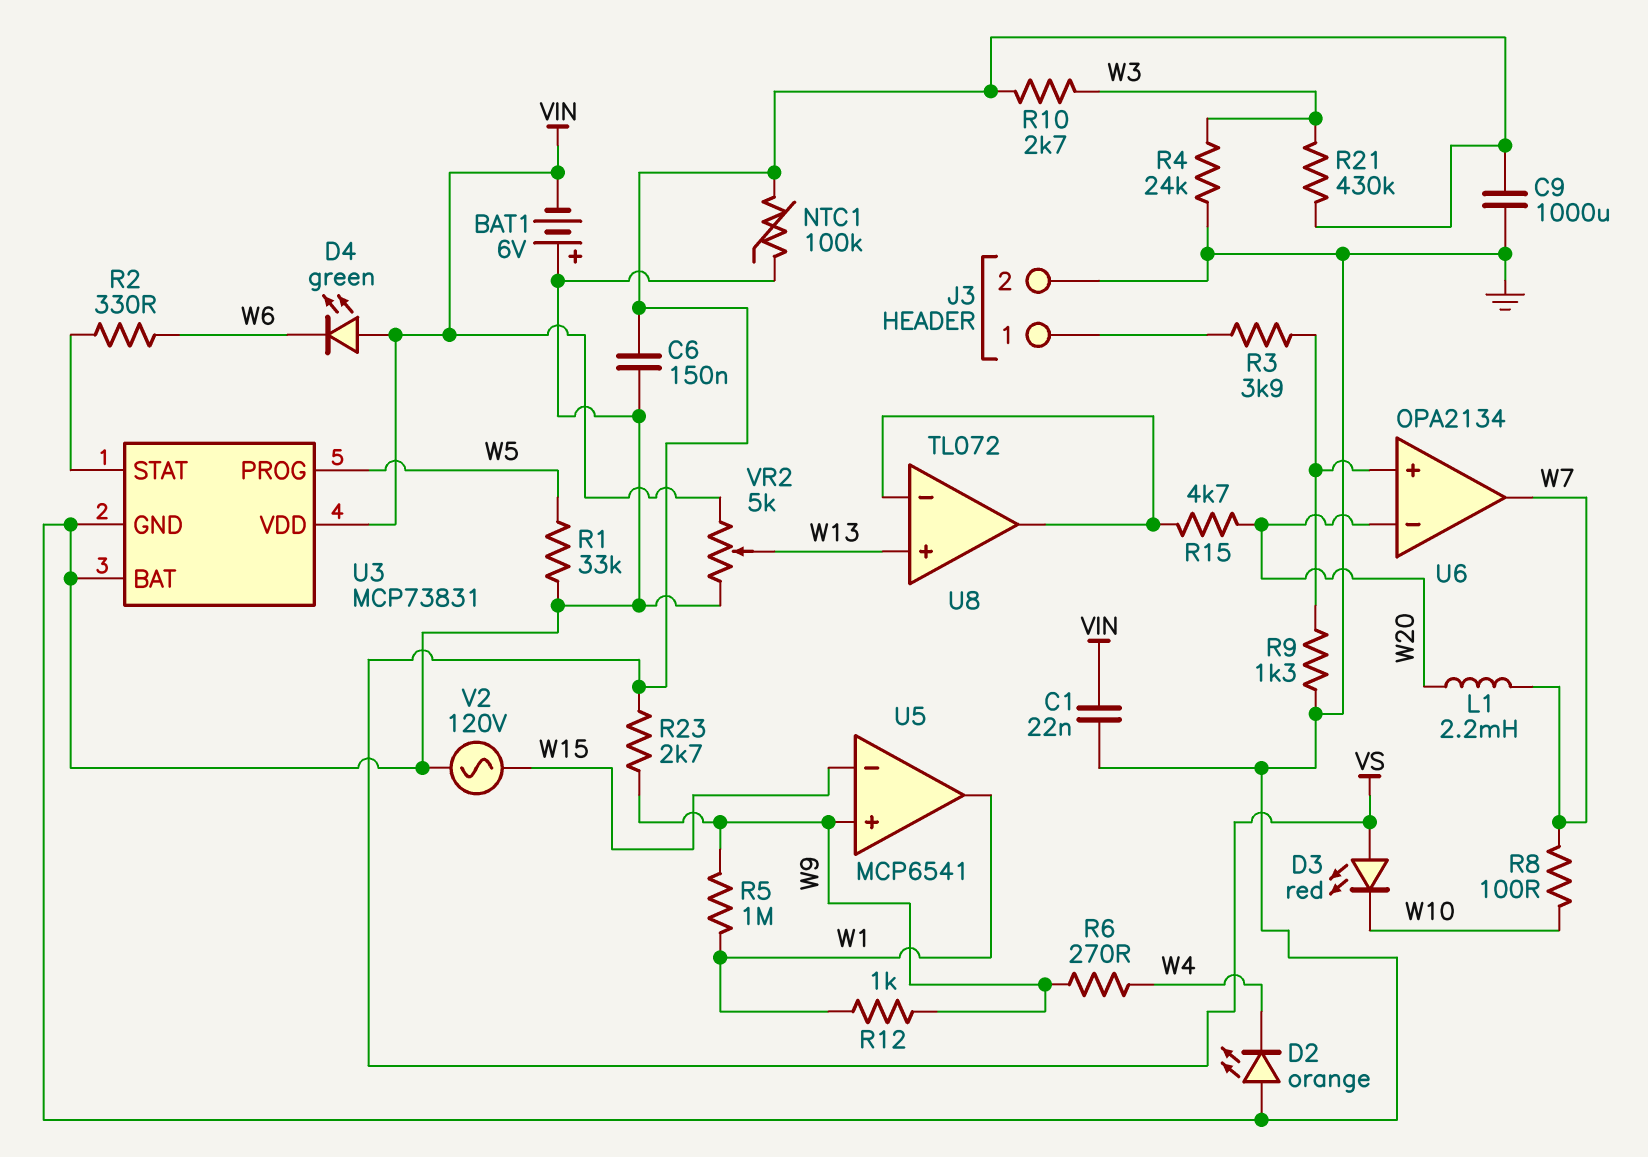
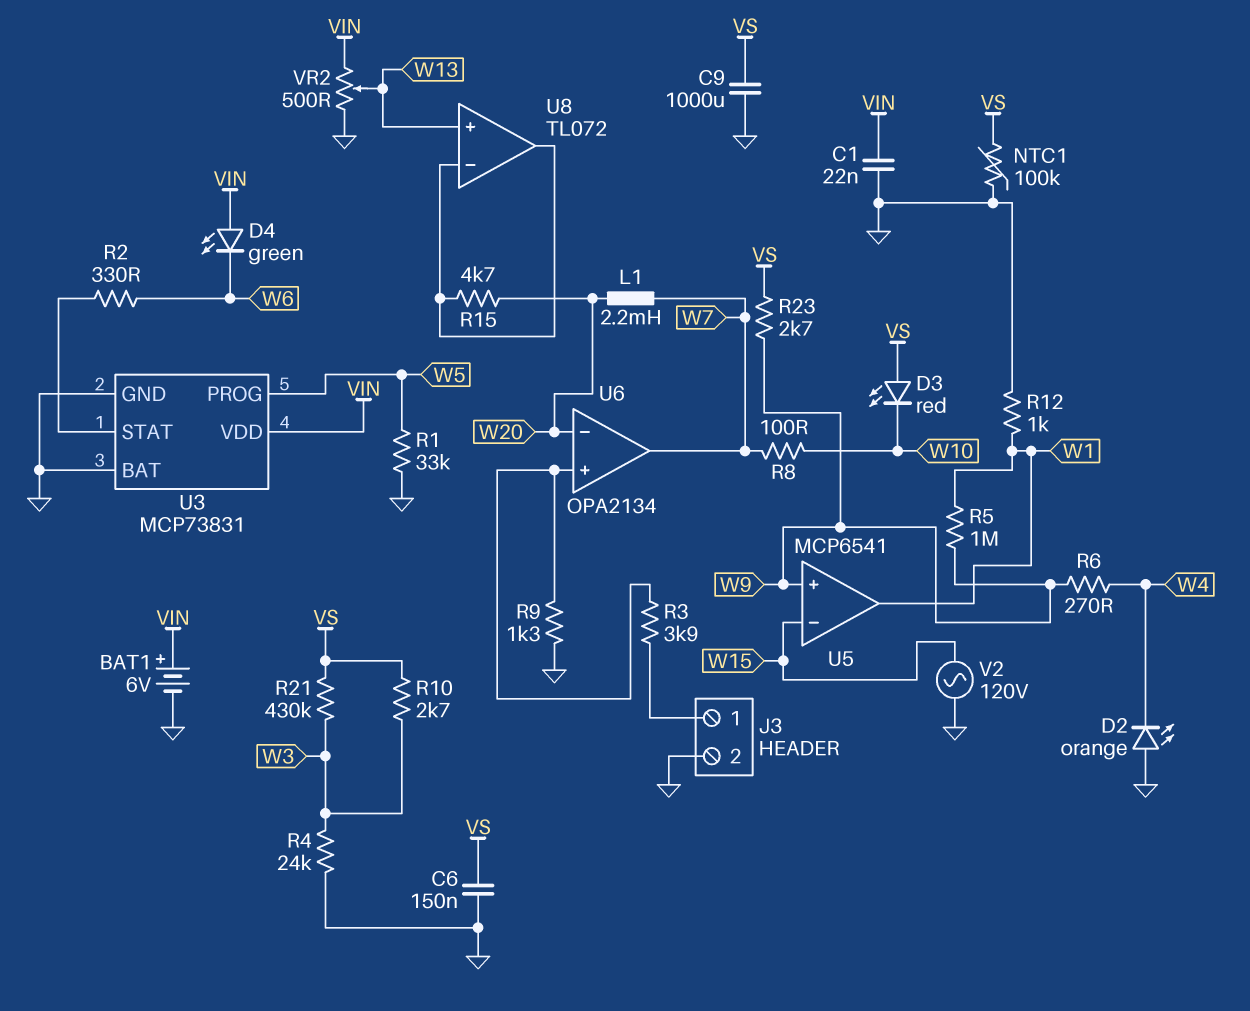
BAT1: 6V (plus GND, minus VIN) -> 6V (plus VIN, minus GND)
R12: 1k (W1, W9) -> 1k (GND, W1)
VR2: 5k (GND, VIN, wiper W13) -> 500 (GND, VIN, wiper W13)

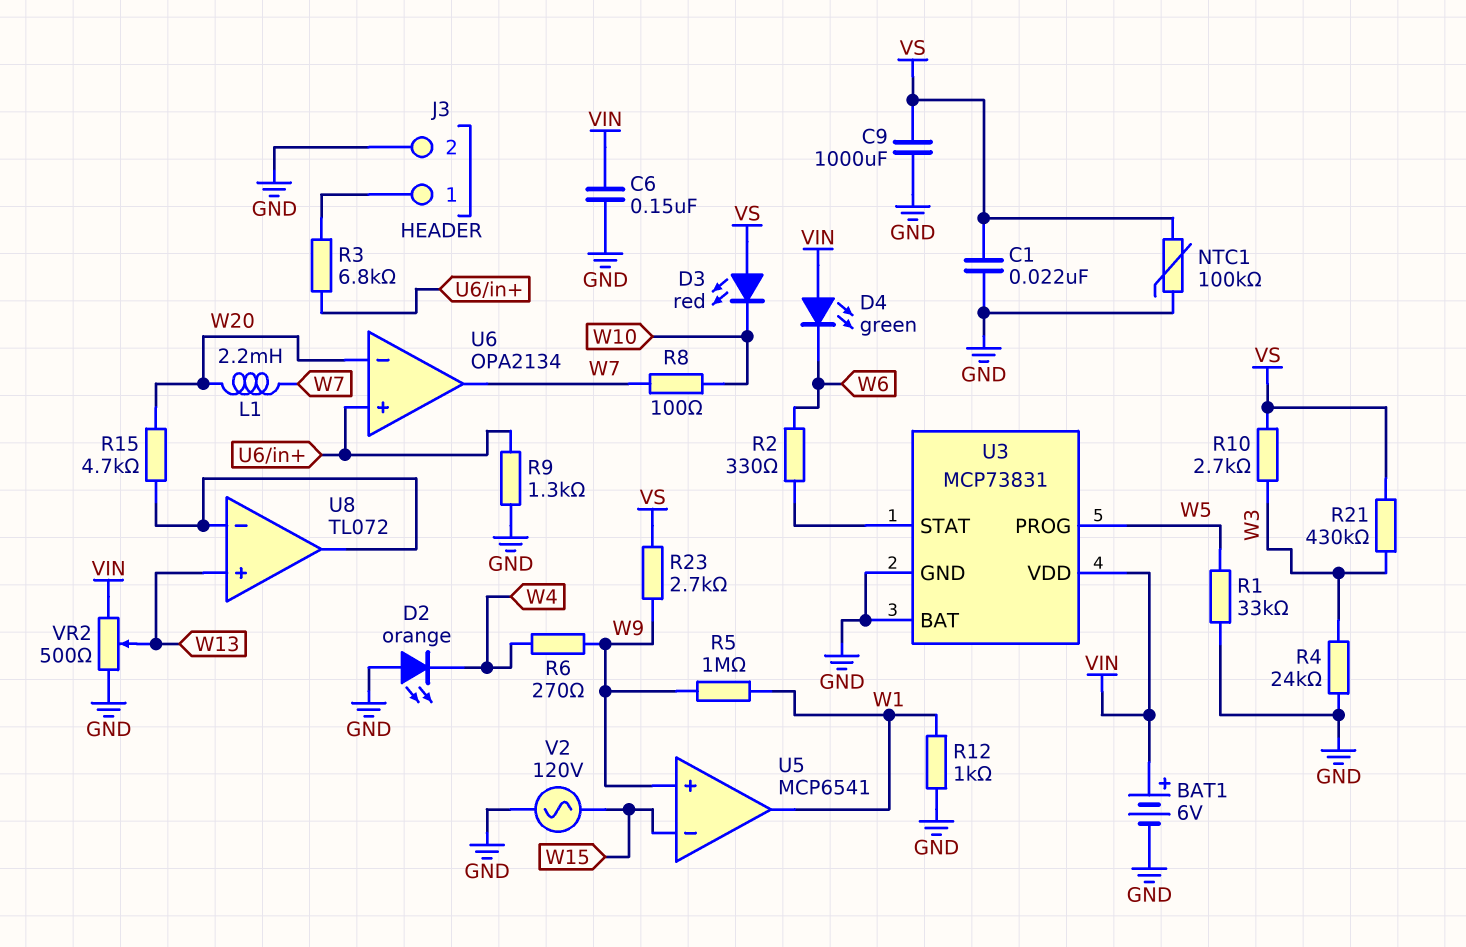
C1: 22nF (GND, VIN) -> 22nF (GND, VS)
C6: 150nF (GND, VS) -> 150nF (GND, VIN)
R3: 3.9k (J3/1, U6/in+) -> 6.8k (J3/1, U6/in+)

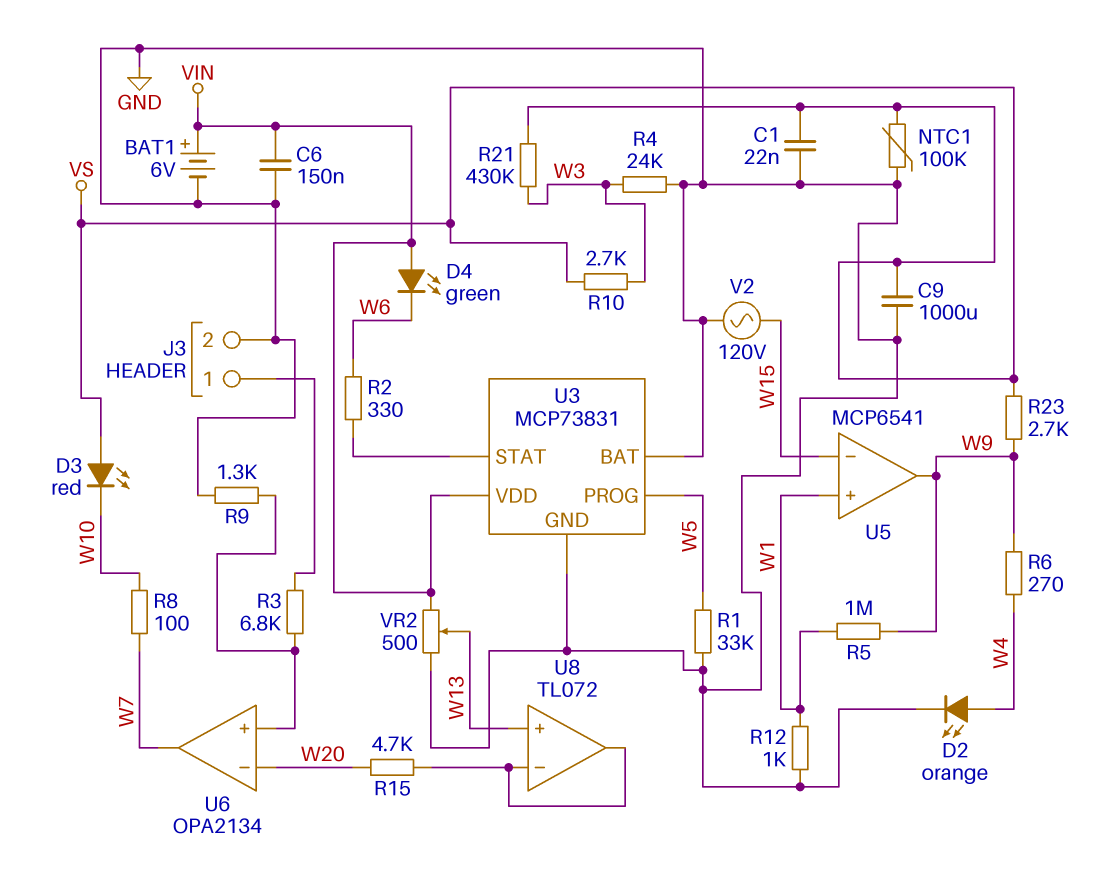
D2: LED orange (A GND, K W4) -> LED orange (A W4, K GND)
L1: 2.2mH (W7, W20) -> none
U5 pin in+: W9 -> W1
U5 pin out: W1 -> W9

